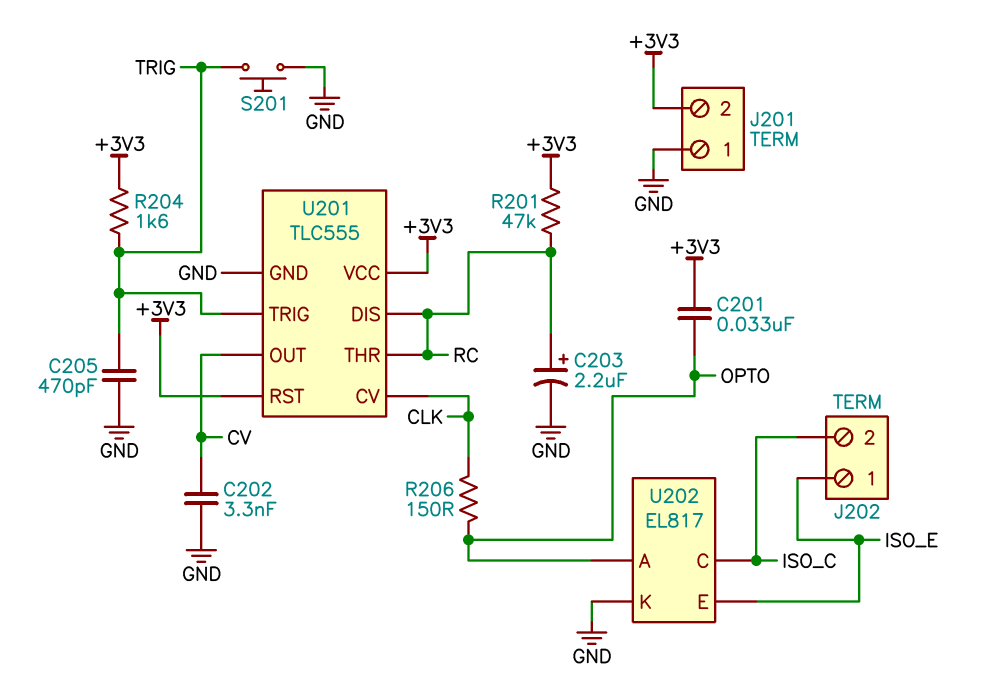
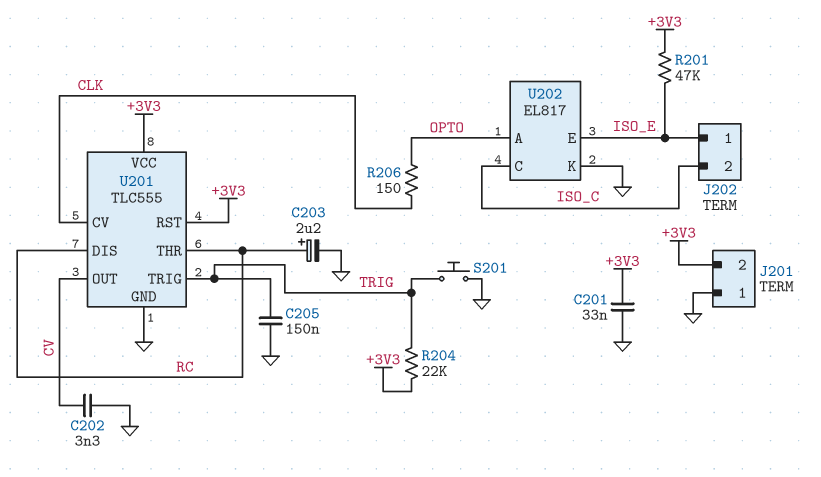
C201: 33nF (+3V3, OPTO) -> 33nF (+3V3, GND)
C205: 470pF (GND, TRIG) -> 150nF (GND, TRIG)
R201: 47k (+3V3, RC) -> 47k (+3V3, ISO_E)
R204: 1.6k (+3V3, TRIG) -> 22k (+3V3, TRIG)

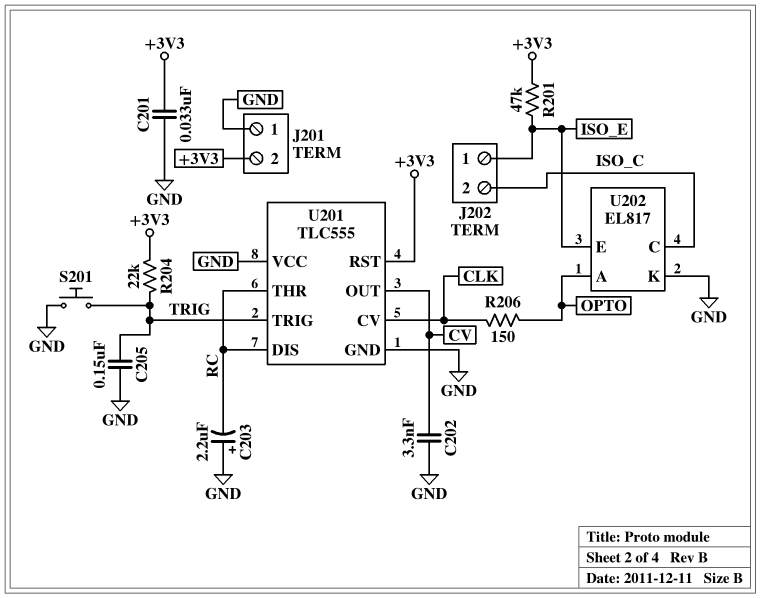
C203: 2.2uF (plus RC, minus GND) -> 2.2uF (plus GND, minus RC)
U201 pin VCC: +3V3 -> GND

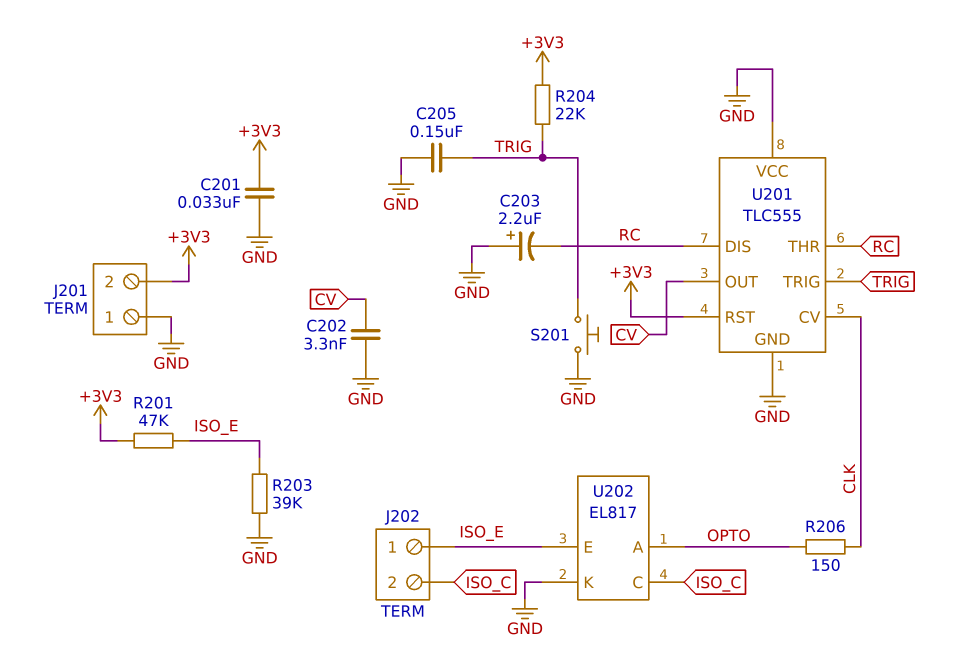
R203: none -> 39k (GND, ISO_E)

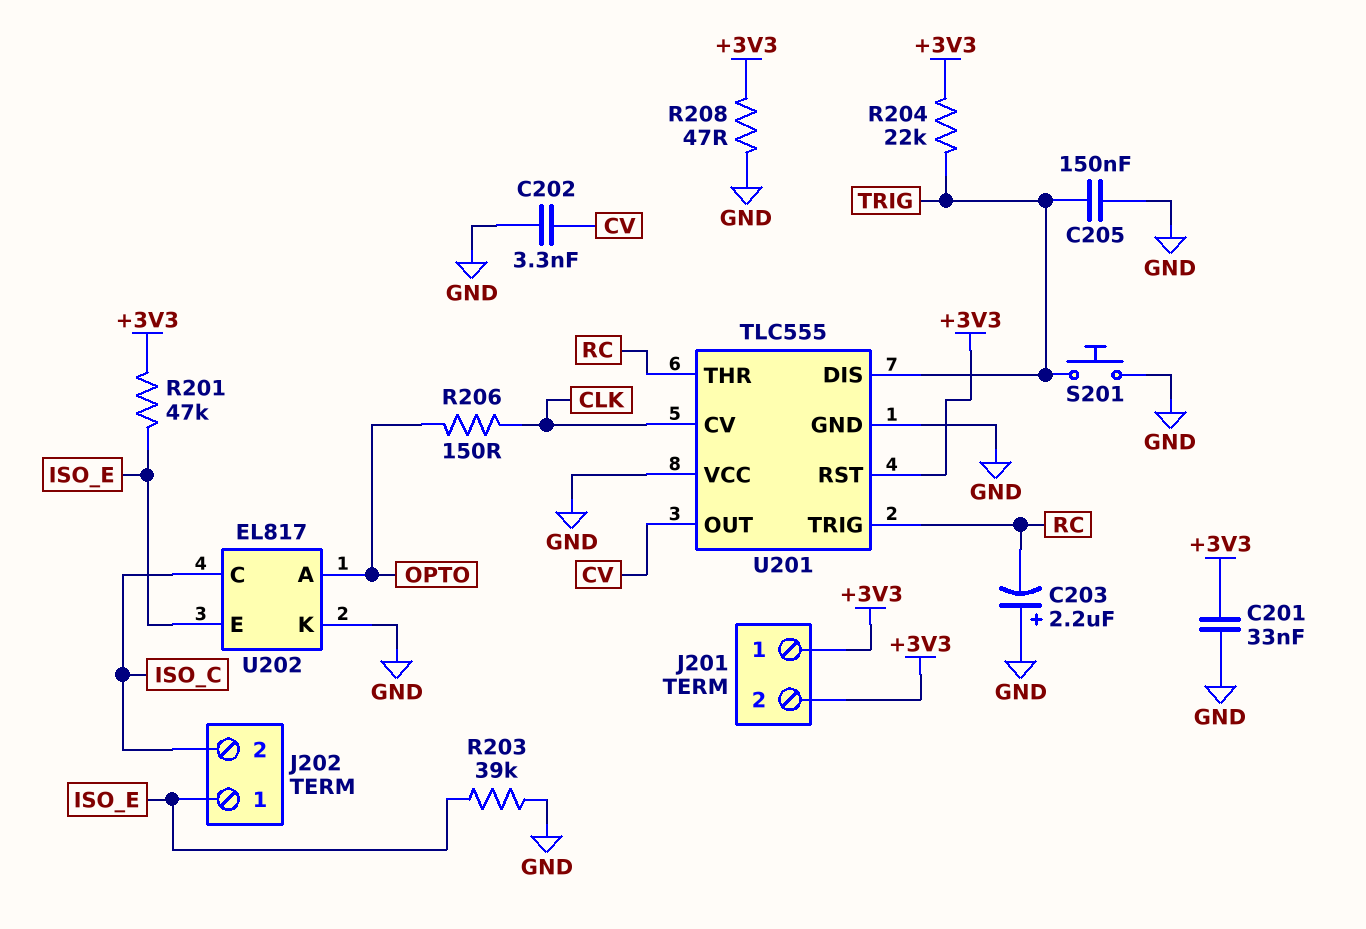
J201 pin 1: GND -> +3V3
R208: none -> 47 (+3V3, GND)
U201 pin DIS: RC -> TRIG
U201 pin TRIG: TRIG -> RC

